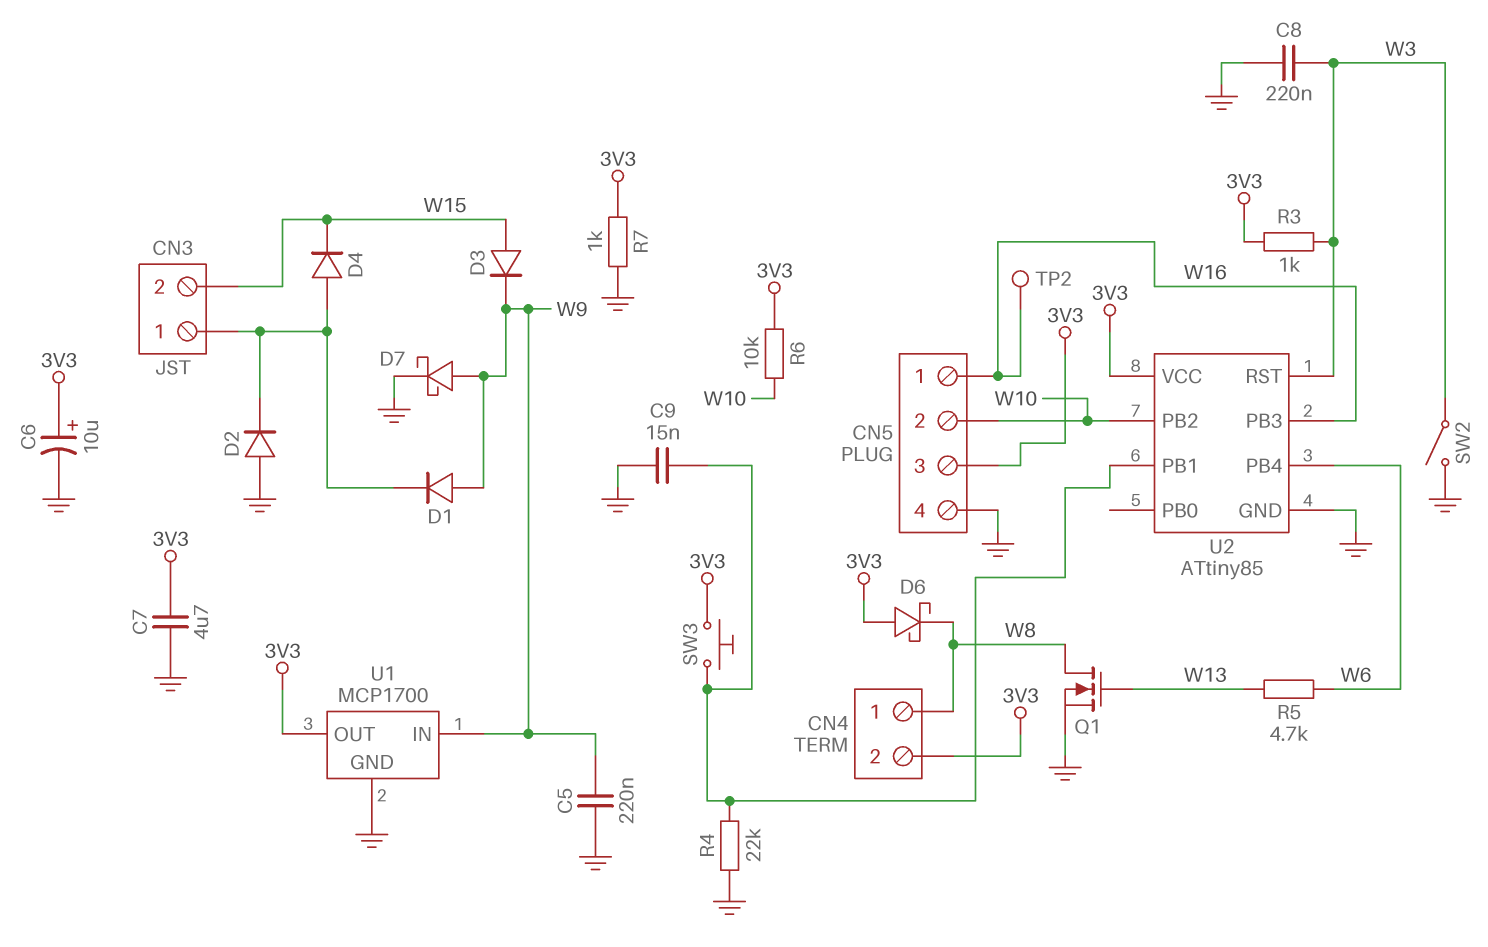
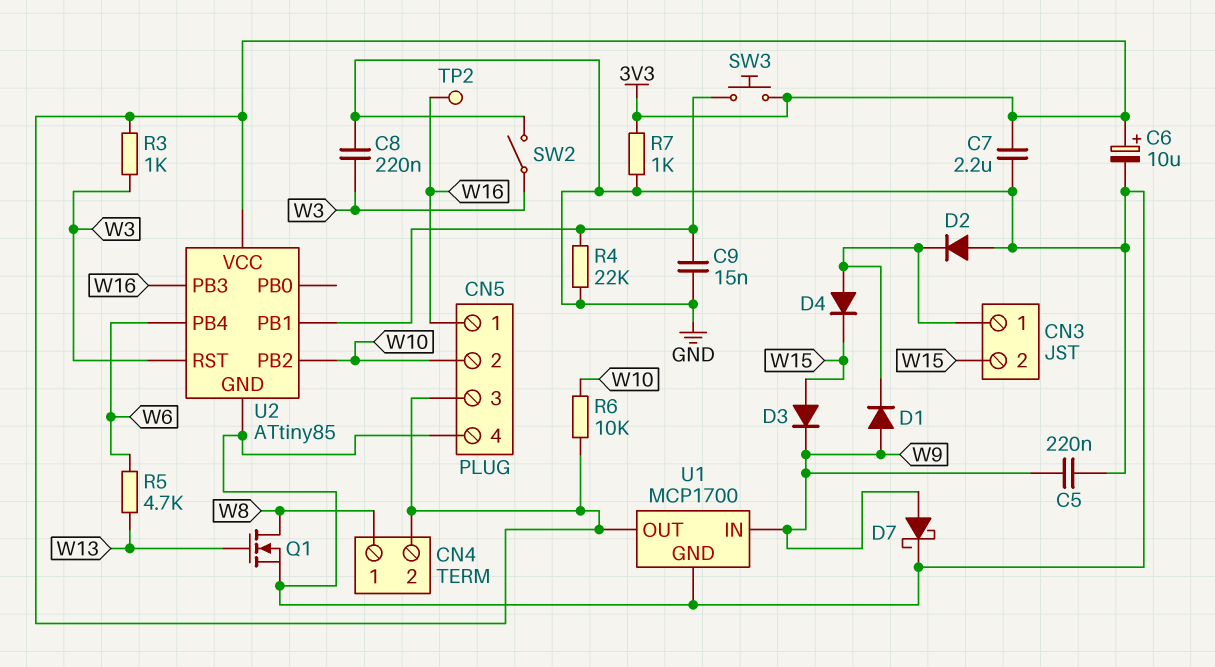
C7: 4.7uF (3V3, GND) -> 2.2uF (3V3, GND)
D6: schottky (A 3V3, K W8) -> none

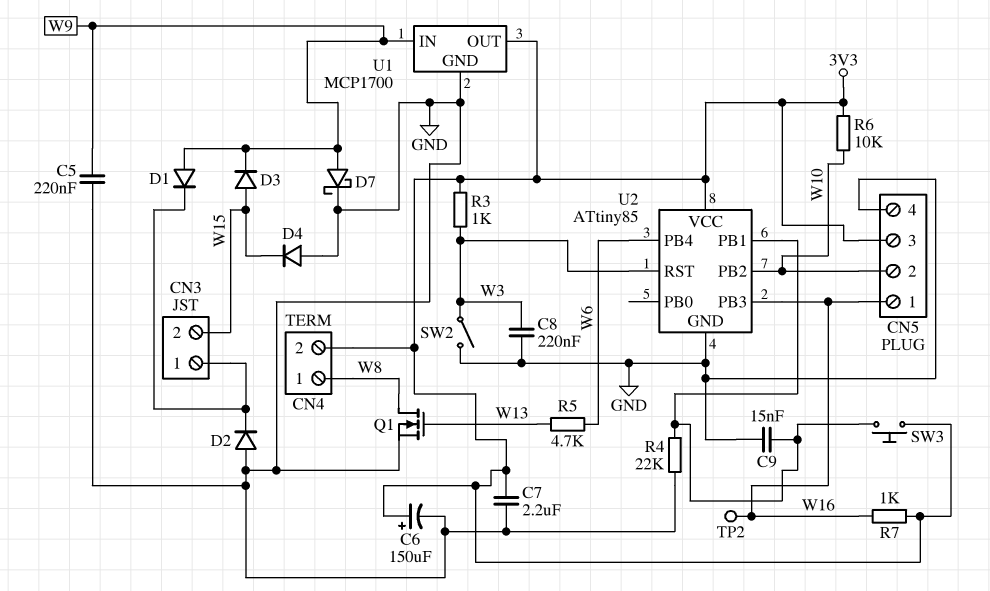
C6: 10uF (plus 3V3, minus GND) -> 150uF (plus 3V3, minus GND)
D4: diode (A CN3/1, K W15) -> diode (A GND, K W15)
R7: 1k (3V3, GND) -> 1k (3V3, W16)

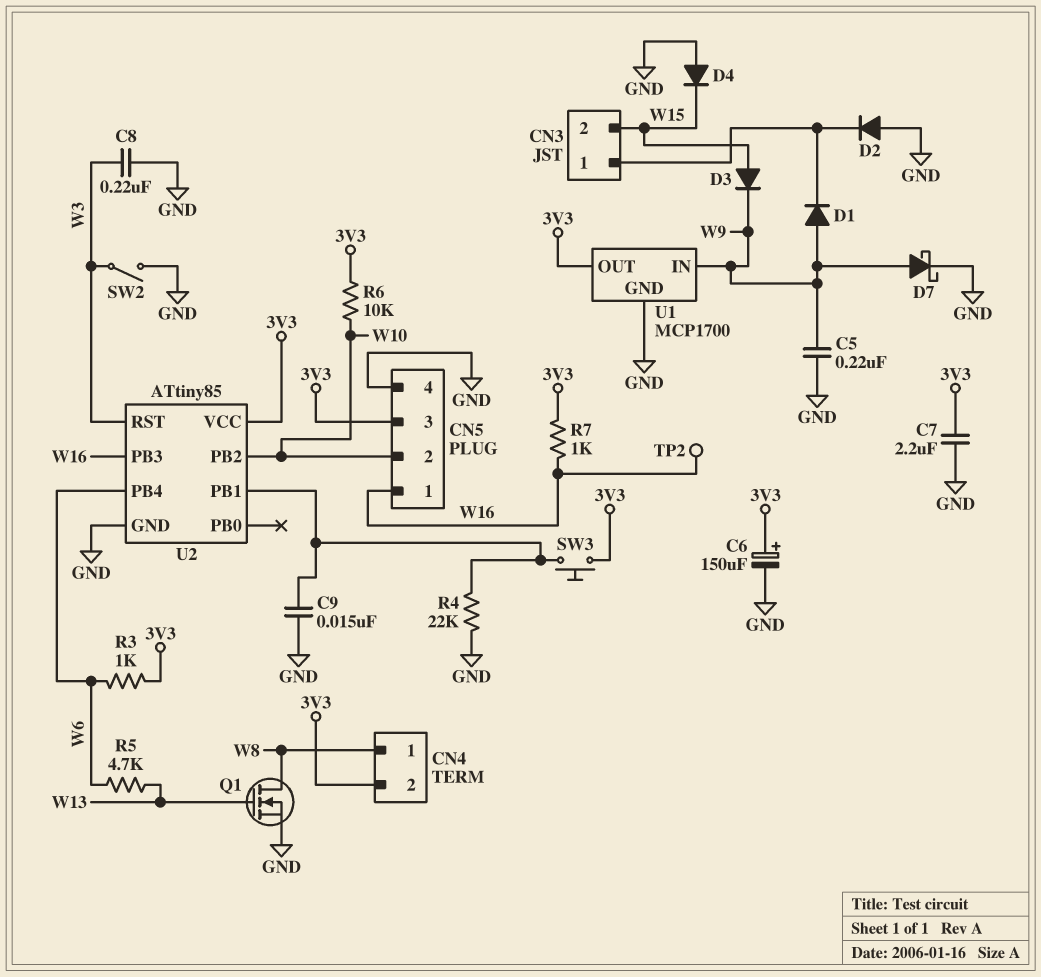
R3: 1k (3V3, W3) -> 1k (3V3, W6)

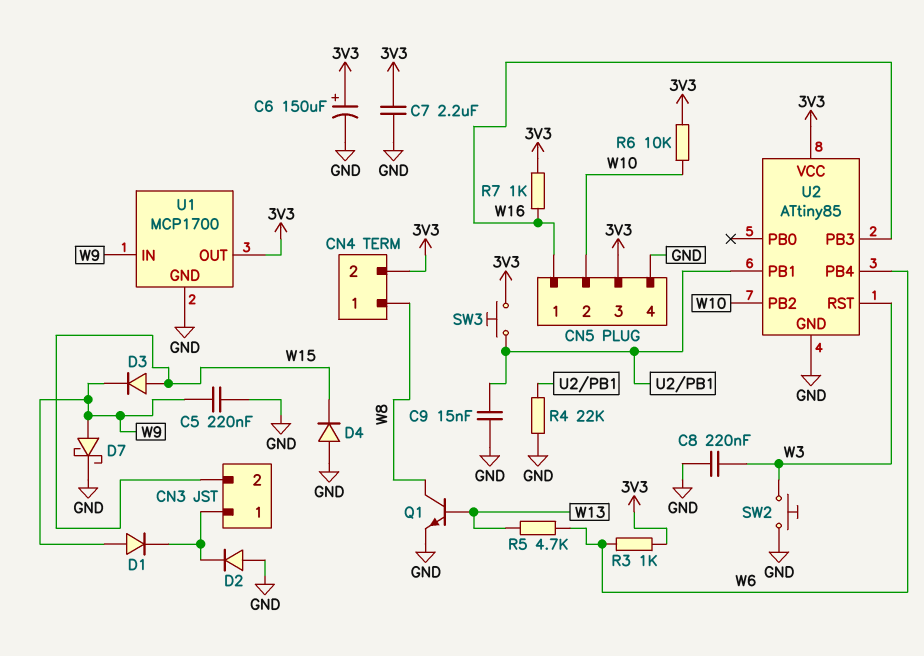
Q1: NMOS (G W13, D W8, S GND) -> NPN (B W13, C W8, E GND)
SW2: switch (GND, W3) -> button (GND, W3)
TP2: test point (W16) -> none

